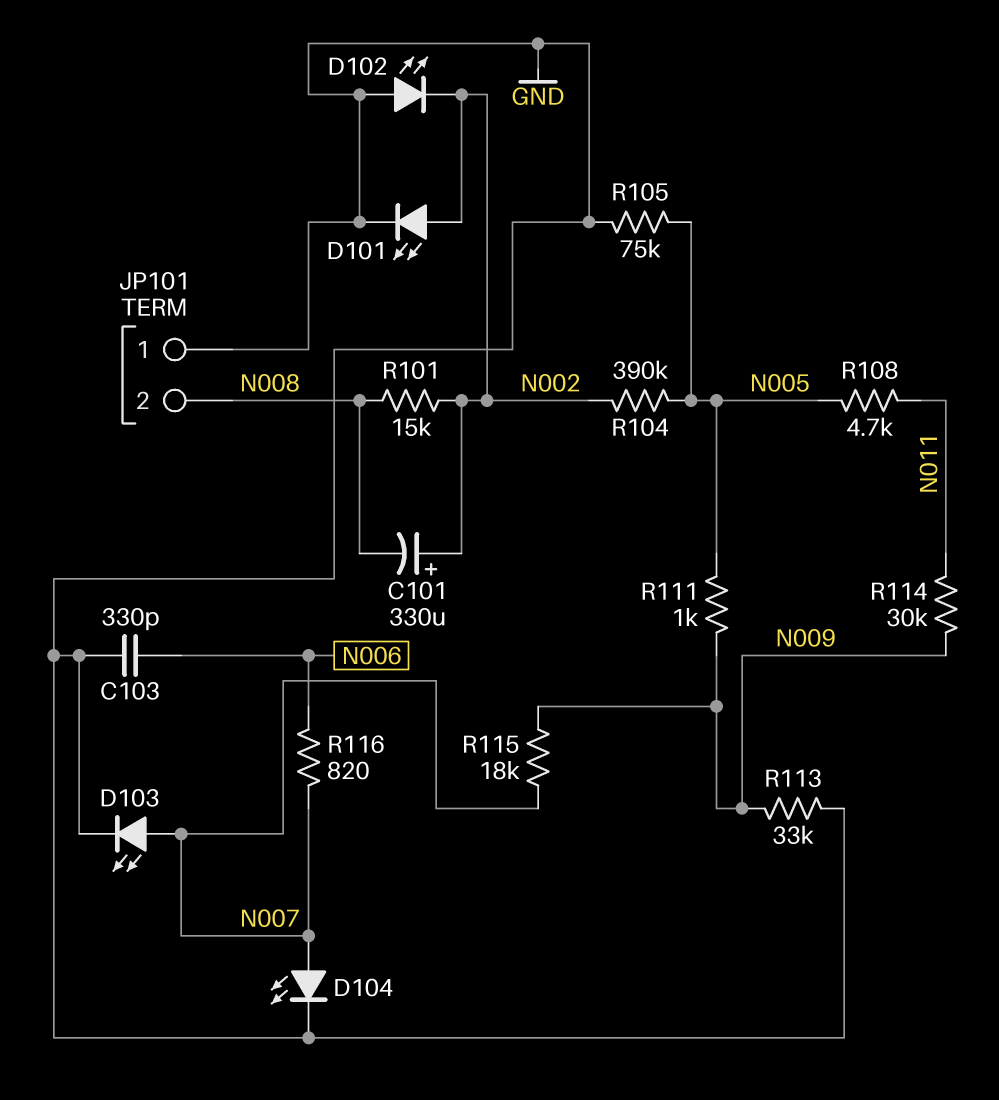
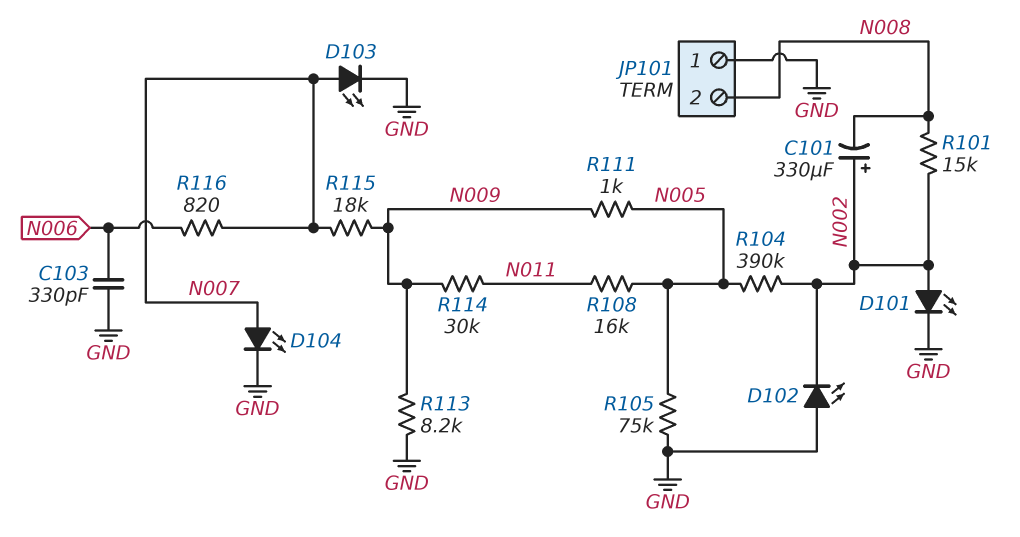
R108: 4.7k (N005, N011) -> 16k (N005, N011)
R113: 33k (GND, N009) -> 8.2k (GND, N009)

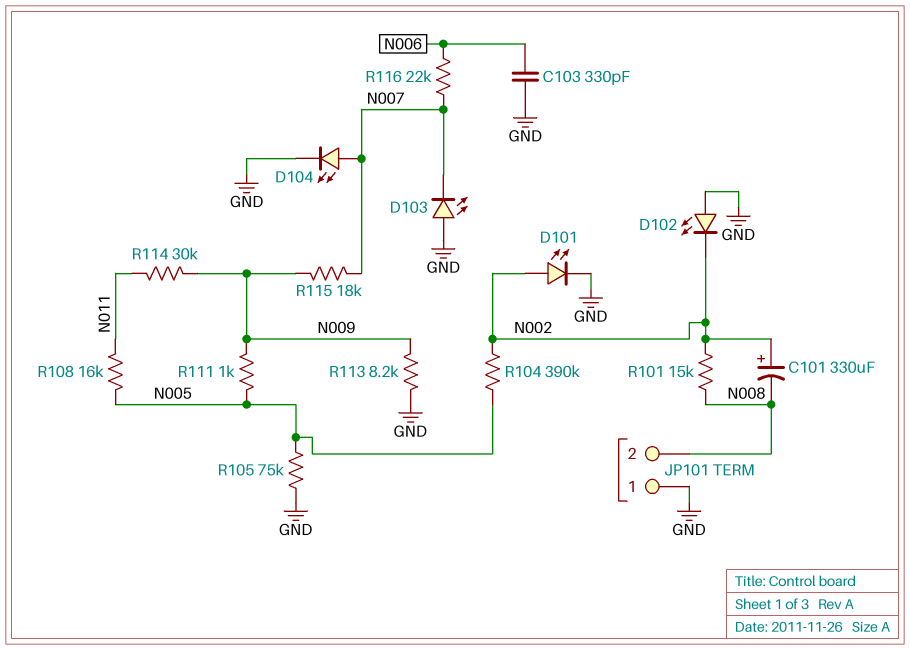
D103: LED (A N007, K GND) -> LED (A GND, K N007)
R116: 820 (N006, N007) -> 22k (N006, N007)

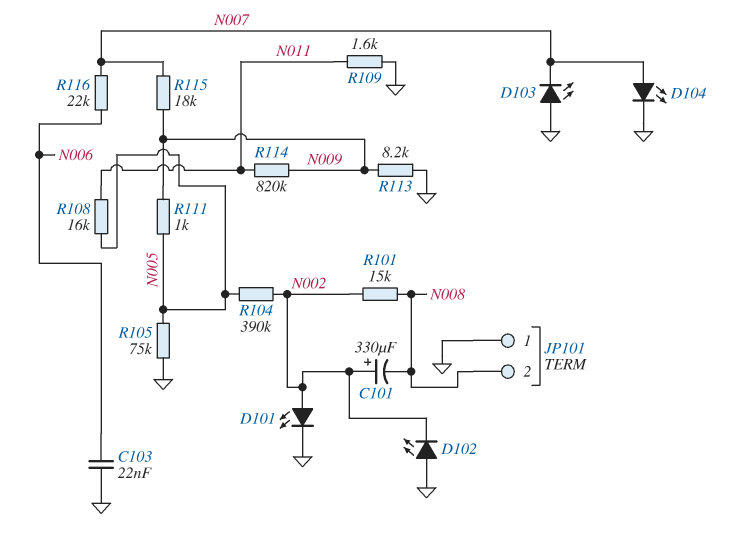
C103: 330pF (GND, N006) -> 22nF (GND, N006)
R109: none -> 1.6k (GND, N011)
R114: 30k (N009, N011) -> 820k (N009, N011)

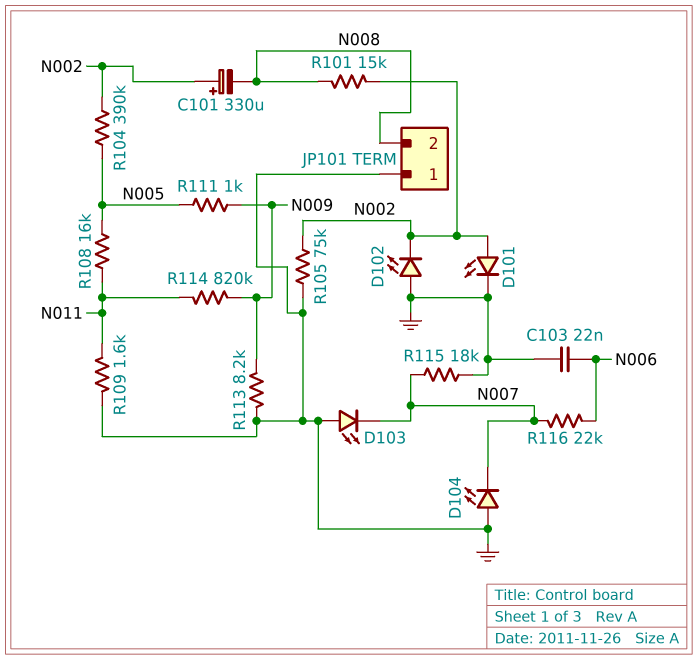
D104: LED (A N007, K GND) -> LED (A GND, K N007)
R105: 75k (GND, N005) -> 75k (GND, N002)
R115: 18k (N007, N009) -> 18k (GND, N007)

